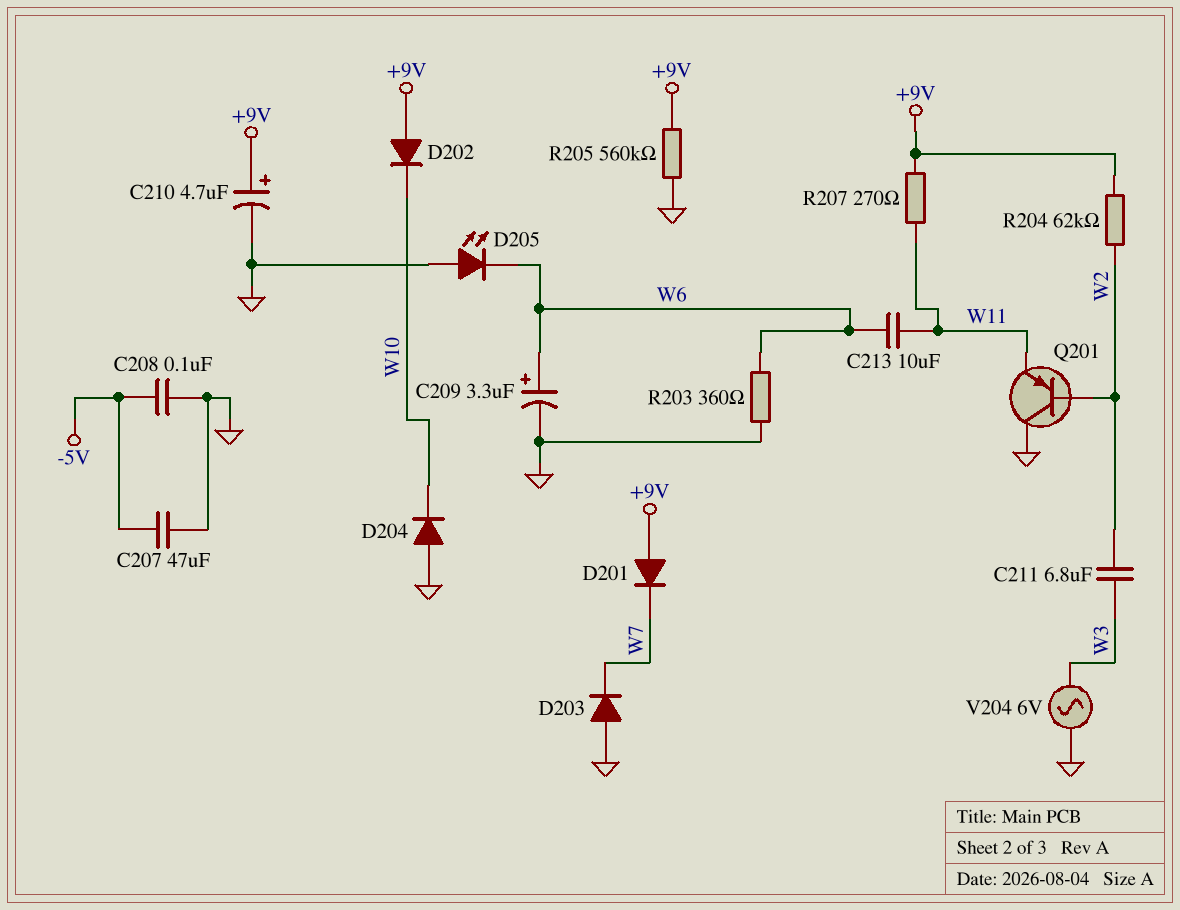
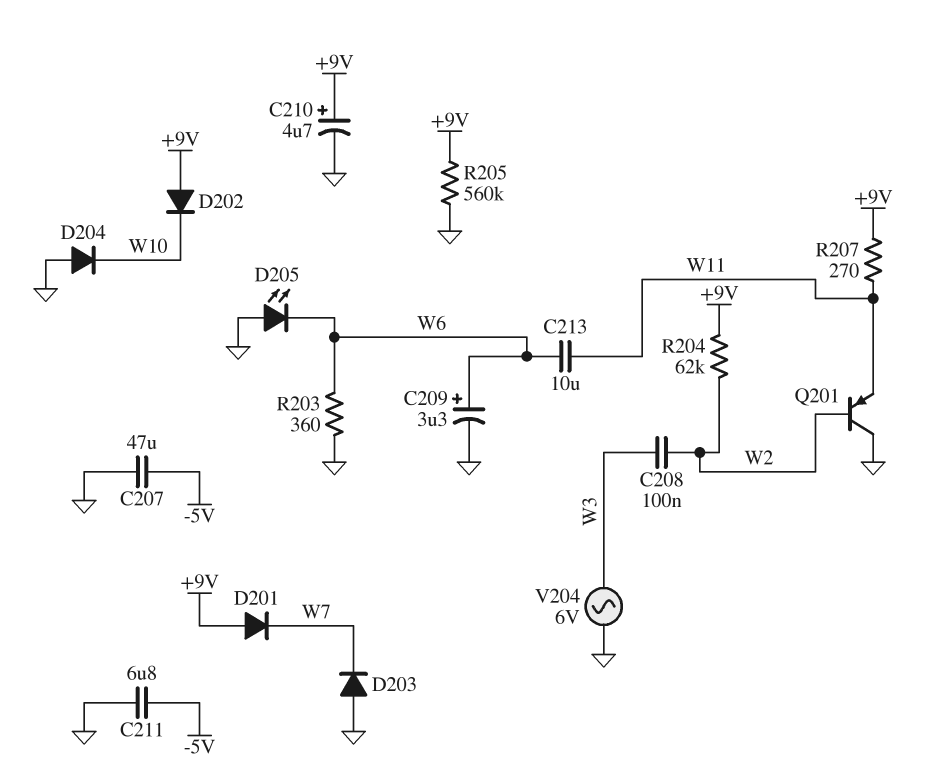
C208: 100nF (-5V, GND) -> 100nF (W2, W3)
C211: 6.8uF (W2, W3) -> 6.8uF (-5V, GND)

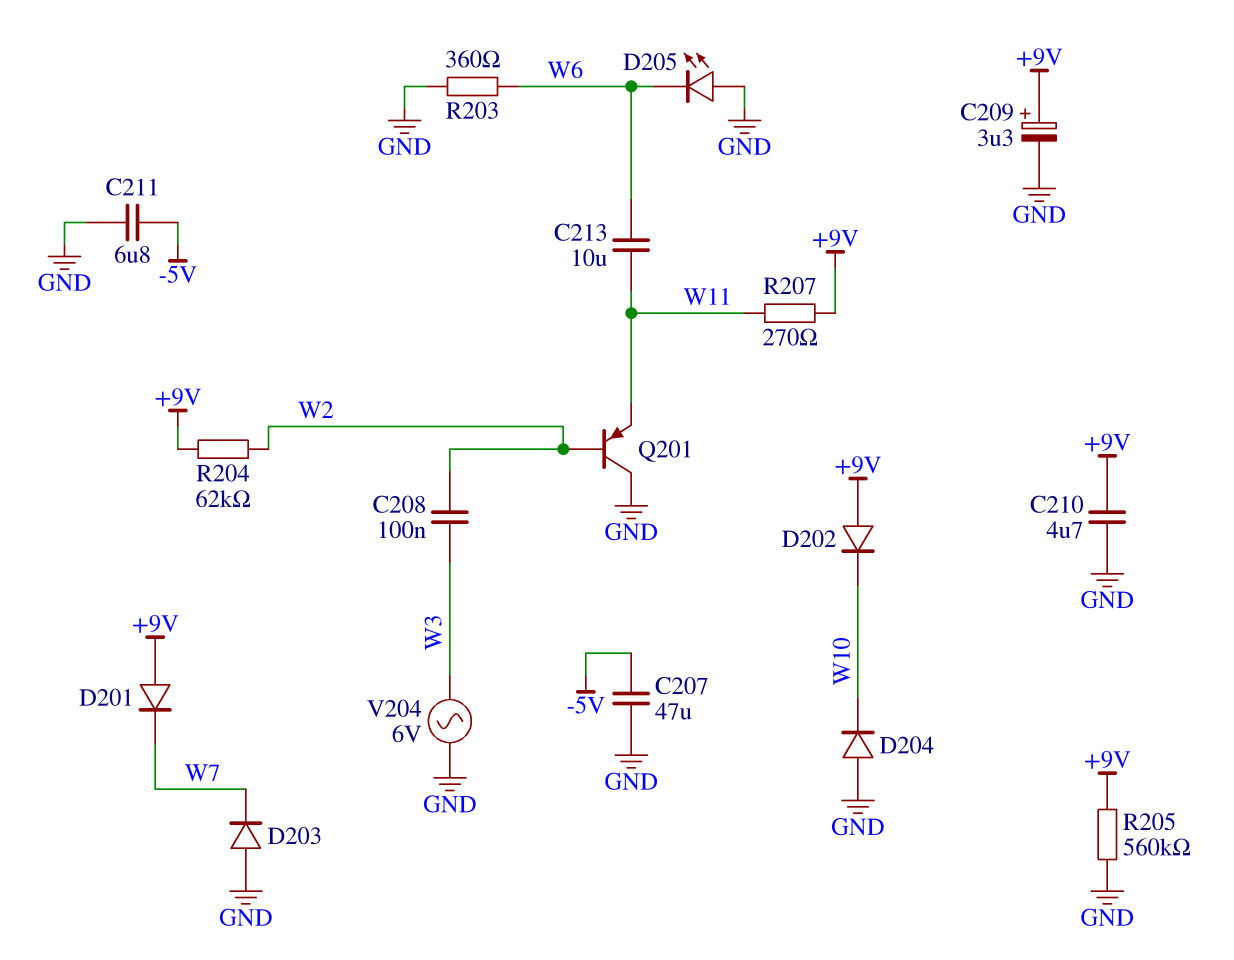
C209: 3.3uF (plus W6, minus GND) -> 3.3uF (plus +9V, minus GND)
C210: 4.7uF (plus +9V, minus GND) -> 4.7uF (+9V, GND)

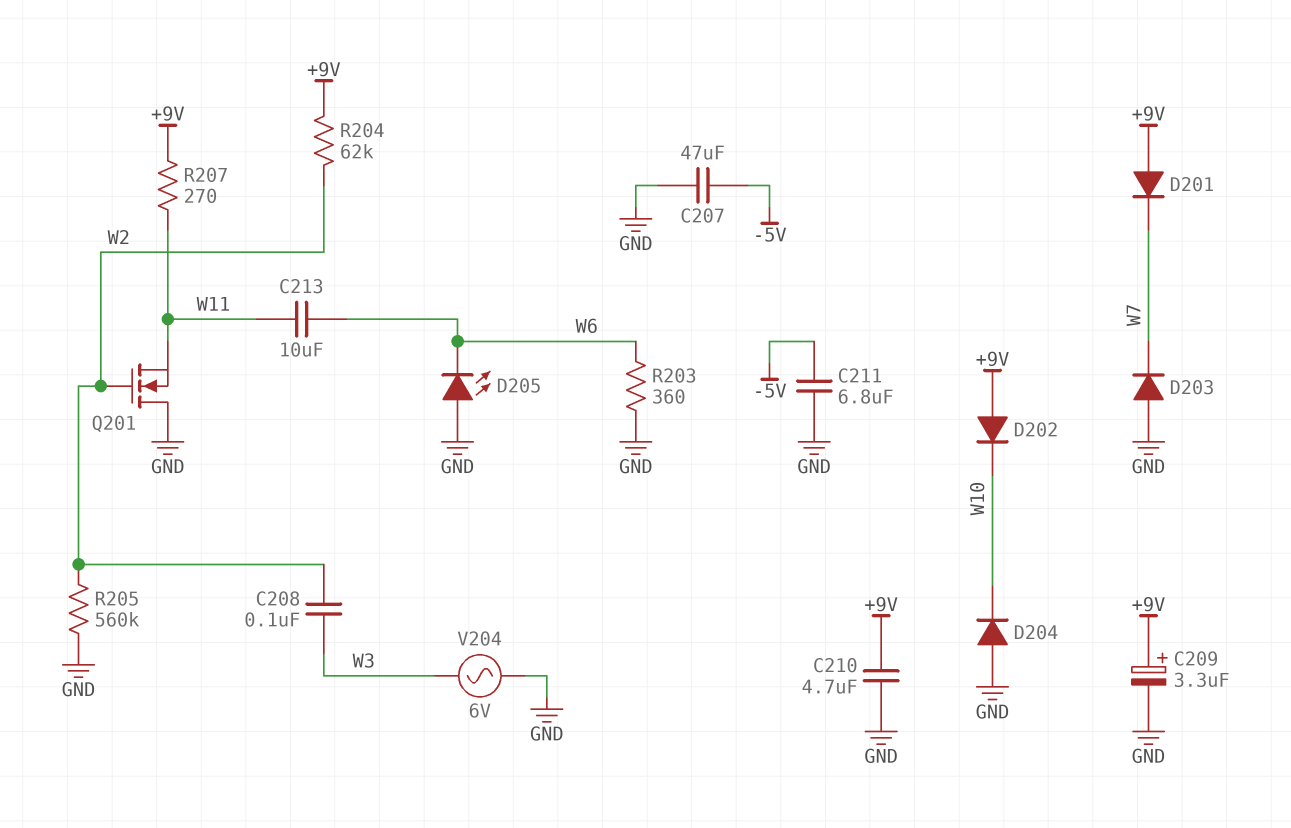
Q201: PNP (B W2, C GND, E W11) -> NMOS (G W2, D GND, S W11)
R205: 560k (+9V, GND) -> 560k (GND, W2)

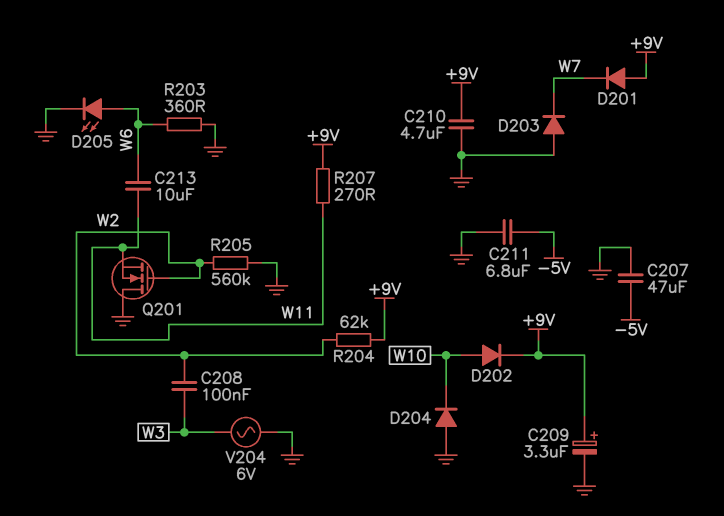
D202: diode (A +9V, K W10) -> diode (A W10, K +9V)
D205: LED (A GND, K W6) -> LED (A W6, K GND)

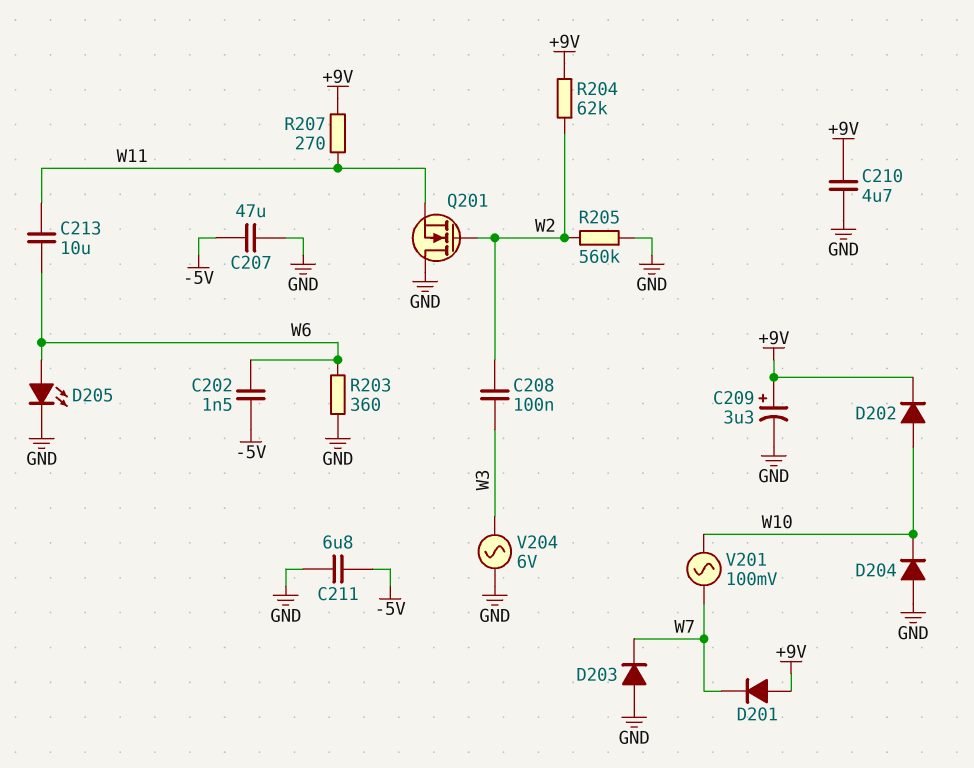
C202: none -> 1.5nF (-5V, W6)
V201: none -> AC 100mV (W7, W10)

